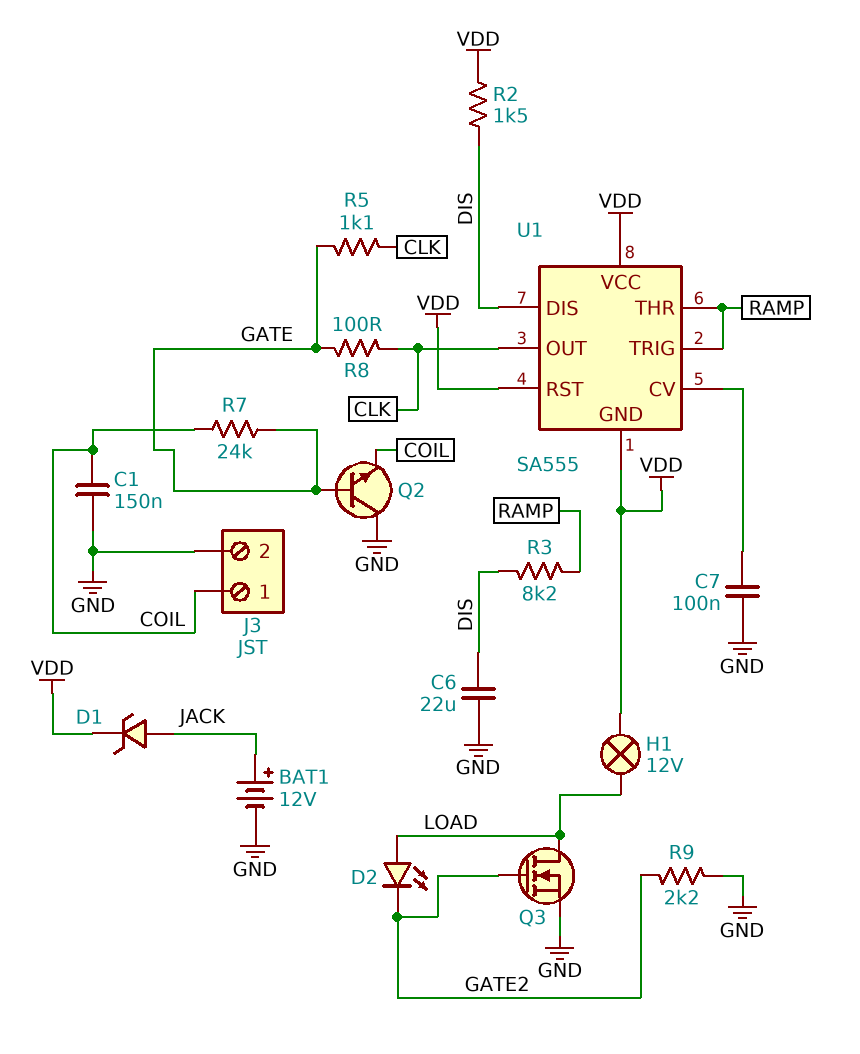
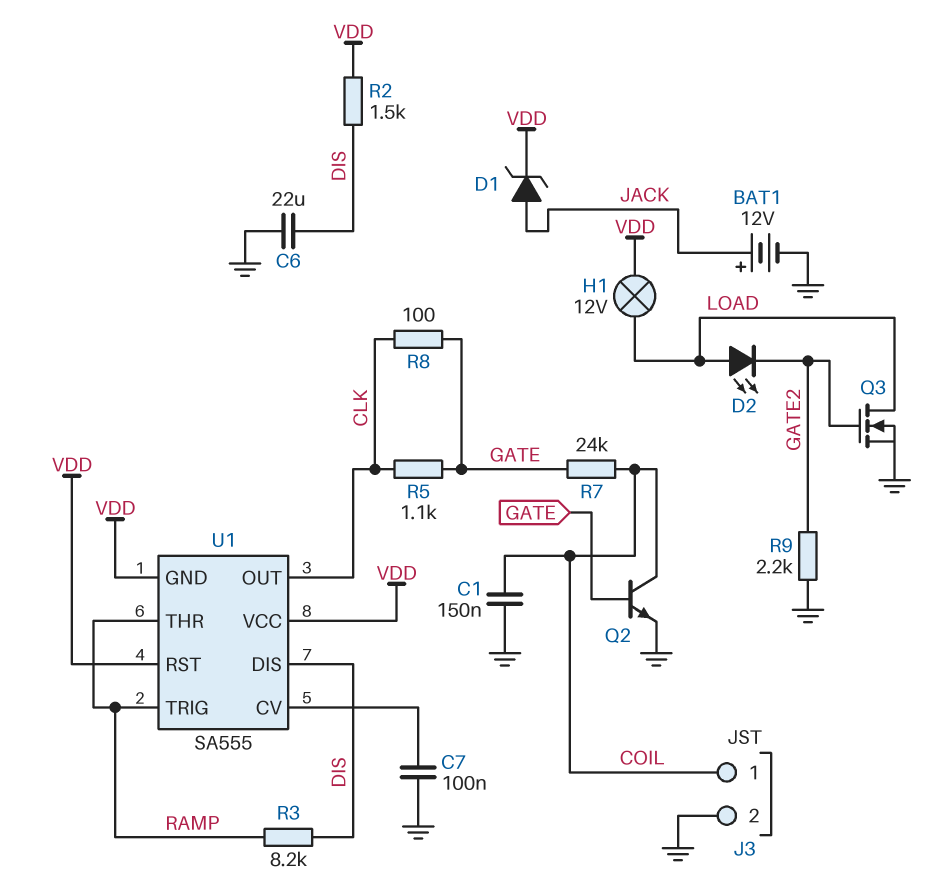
Q2: NPN (B GATE, C GND, E COIL) -> NPN (B GATE, C COIL, E GND)

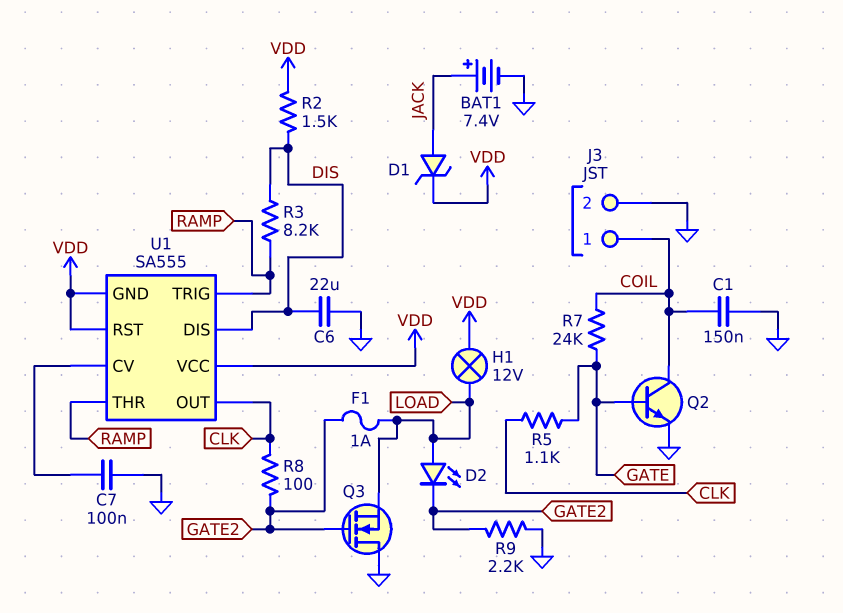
BAT1: 12V (plus JACK, minus GND) -> 7.4V (plus JACK, minus GND)
F1: none -> 1A (GATE2, LOAD)
Q3: NMOS (G GATE2, D LOAD, S GND) -> NMOS (G GATE2, D GND, S LOAD)
R8: 100 (CLK, GATE) -> 100 (CLK, GATE2)

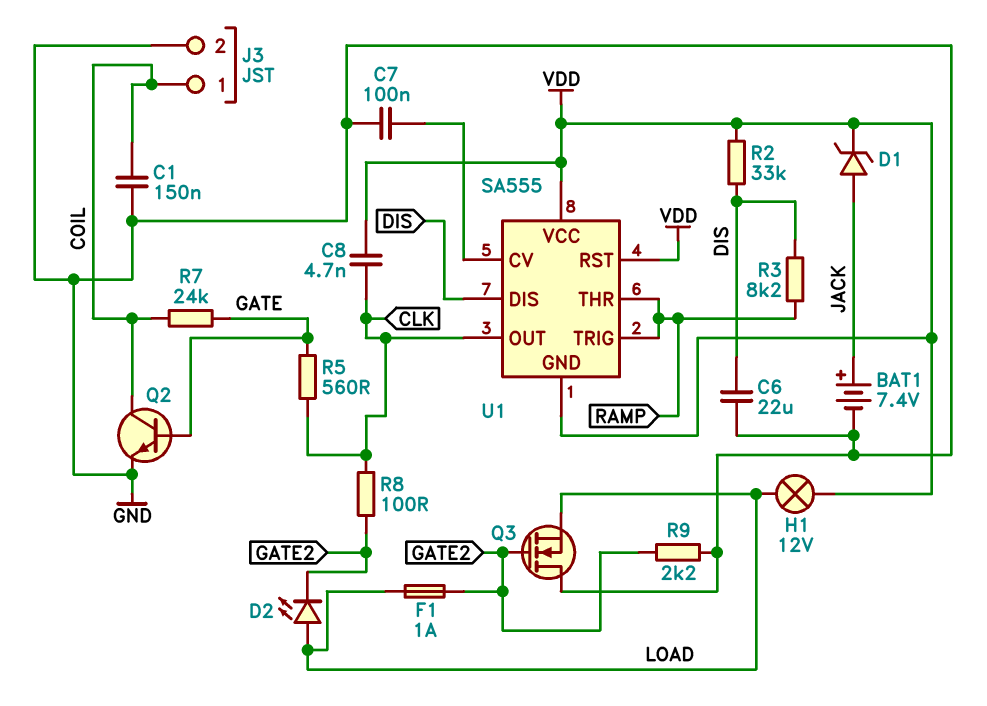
C8: none -> 4.7nF (CLK, VDD)
R2: 1.5k (DIS, VDD) -> 33k (DIS, VDD)
R5: 1.1k (CLK, GATE) -> 560 (CLK, GATE)

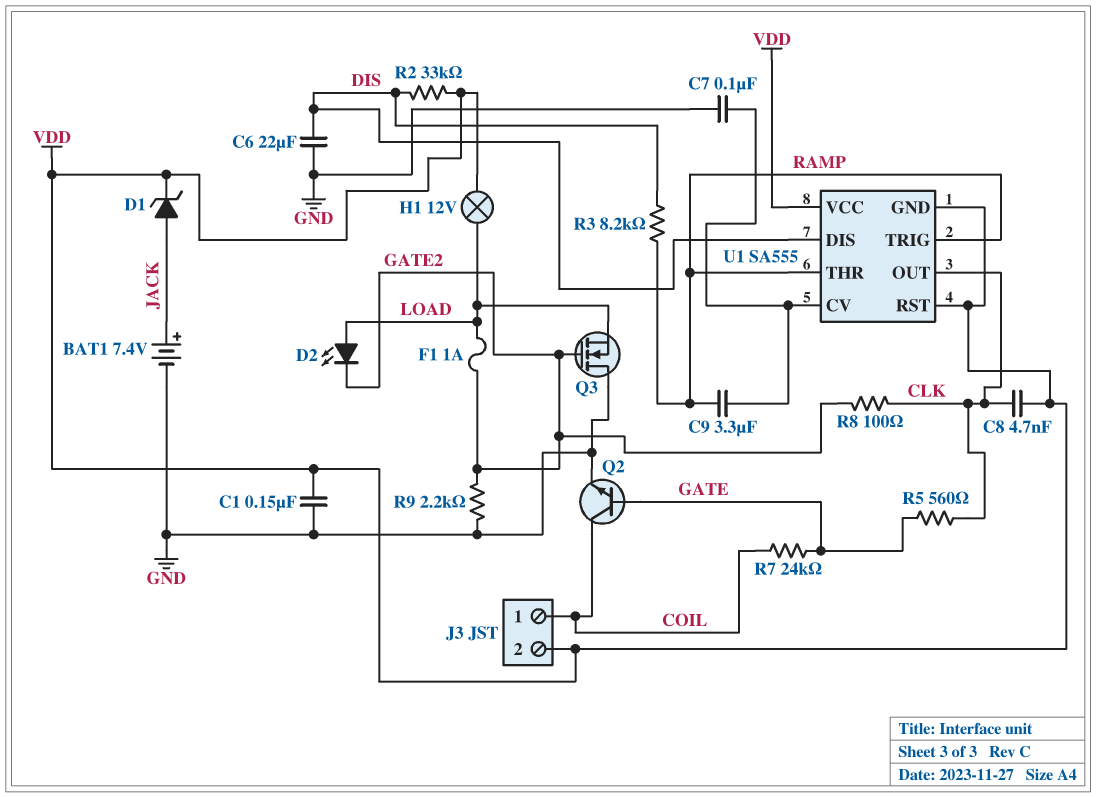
C1: 150nF (COIL, GND) -> 150nF (GND, VDD)
C9: none -> 3.3uF (RAMP, U1/CV)
J3 pin 2: GND -> VDD

